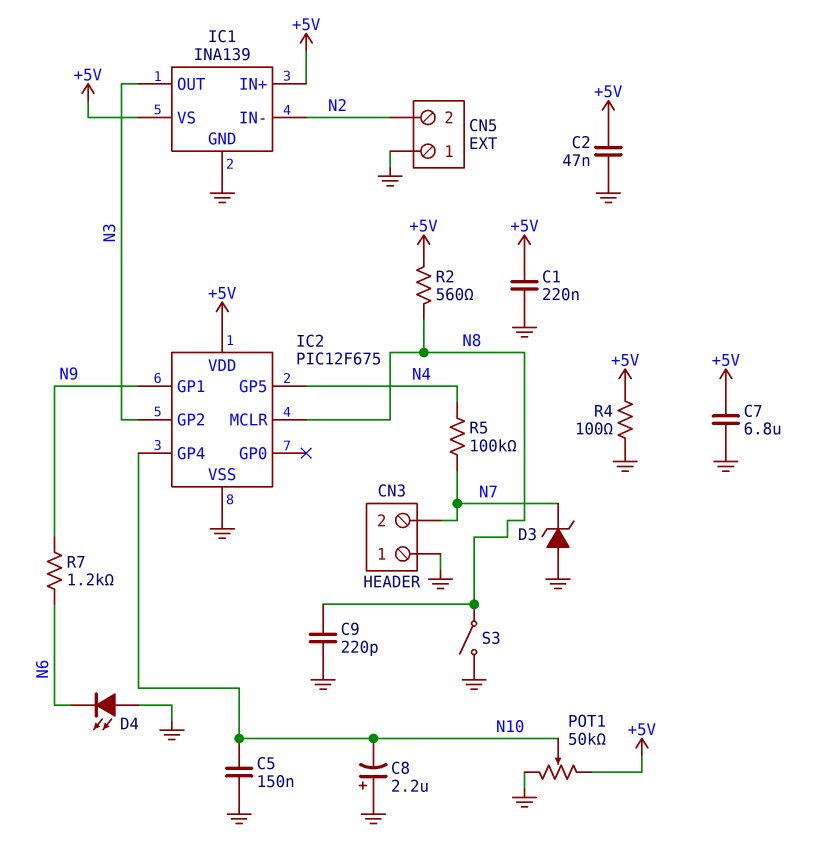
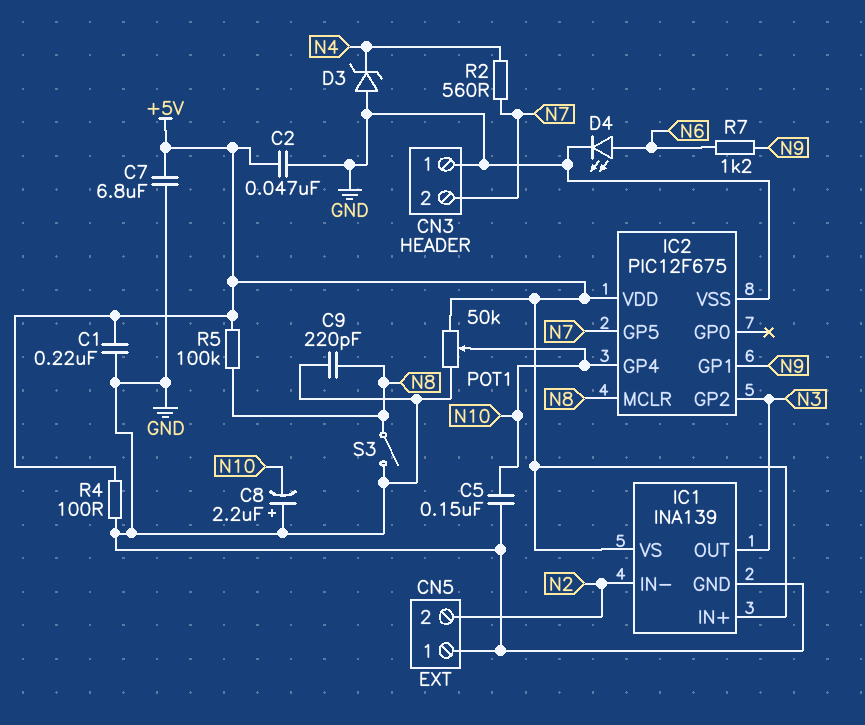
D3: zener (A GND, K N7) -> zener (A GND, K N4)
D4: LED (A GND, K N6) -> LED (A N6, K GND)
IC2 pin GP5: N4 -> N7
R2: 560 (+5V, N8) -> 560 (N4, N7)
R5: 100k (N4, N7) -> 100k (+5V, N8)

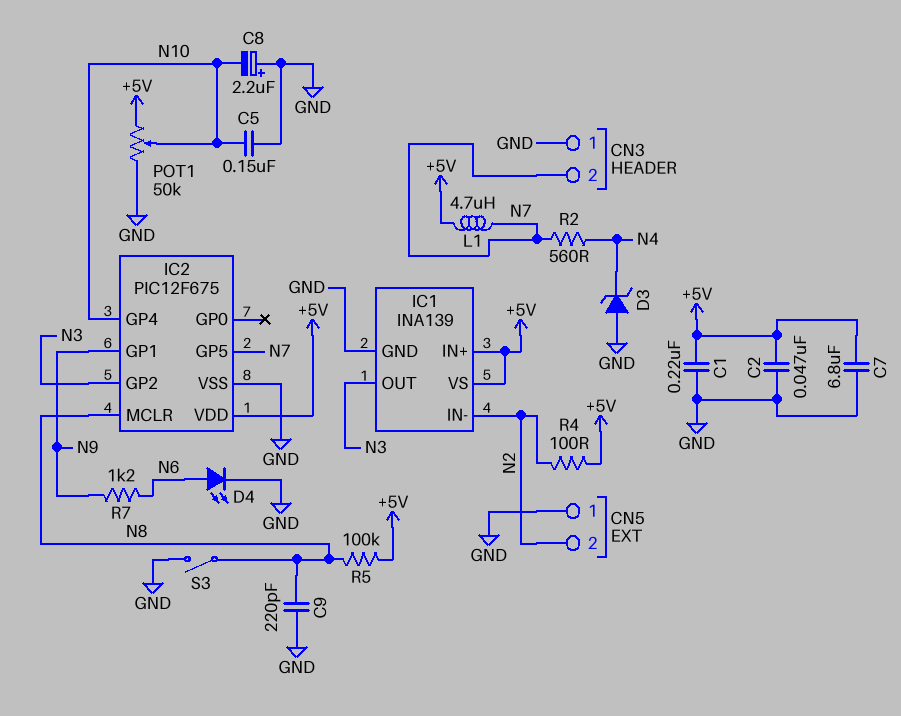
L1: none -> 4.7uH (+5V, N7)
R4: 100 (+5V, GND) -> 100 (+5V, N2)

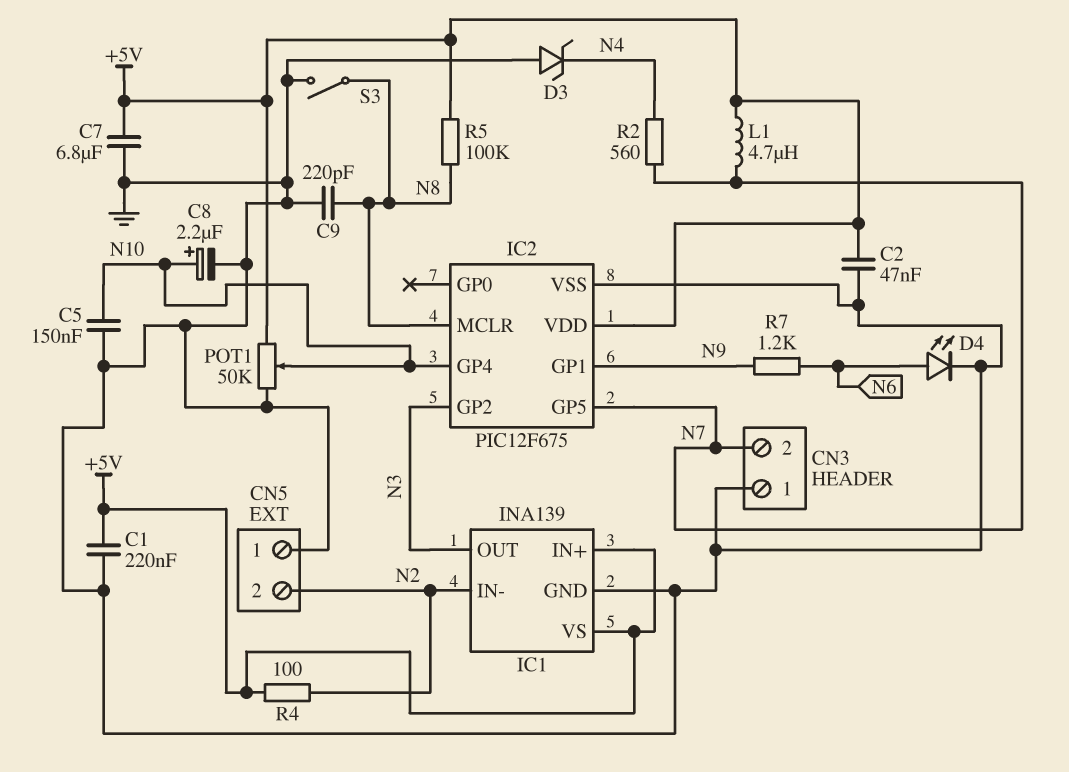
C8: 2.2uF (plus GND, minus N10) -> 2.2uF (plus N10, minus GND)

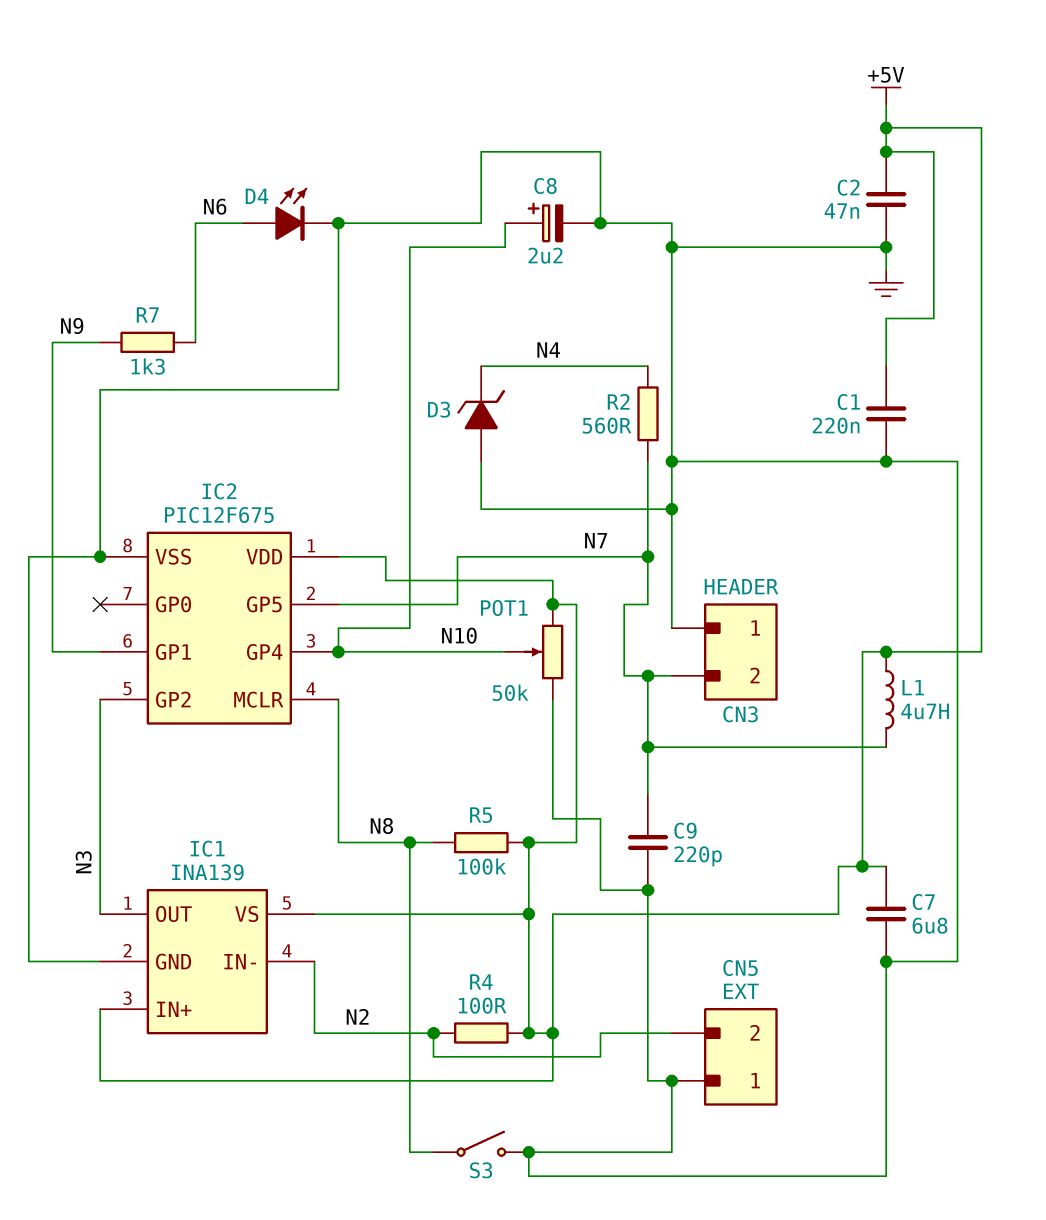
C5: 150nF (GND, N10) -> none
C9: 220pF (GND, N8) -> 220pF (GND, N7)
R7: 1.2k (N6, N9) -> 1.3k (N6, N9)

